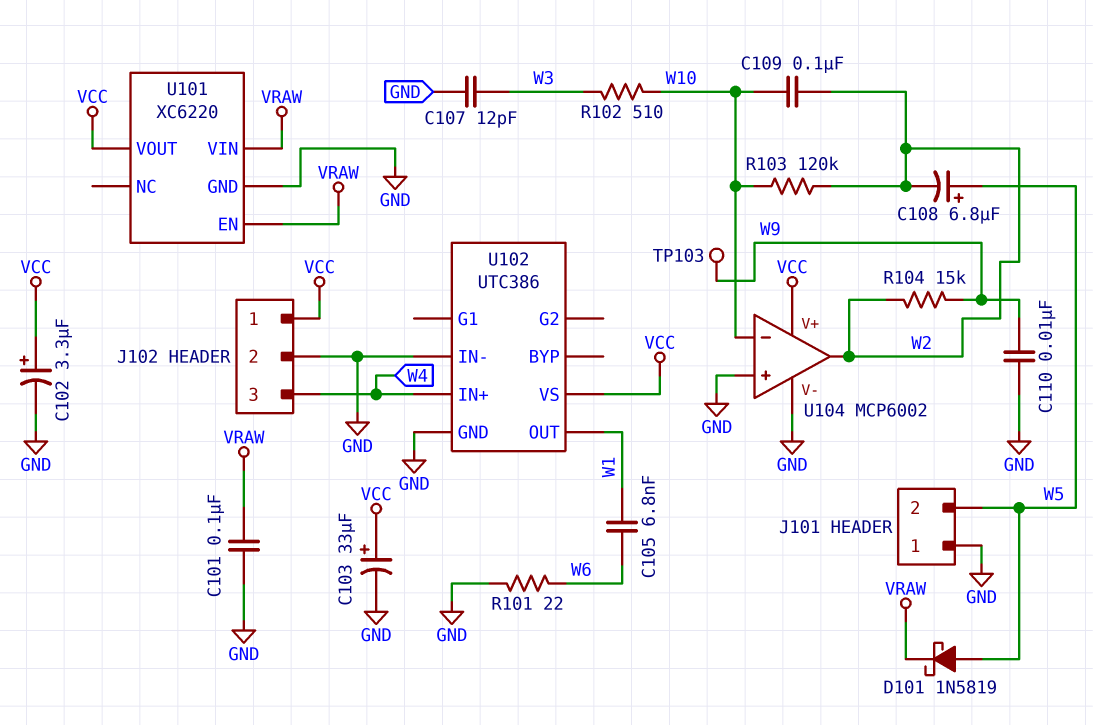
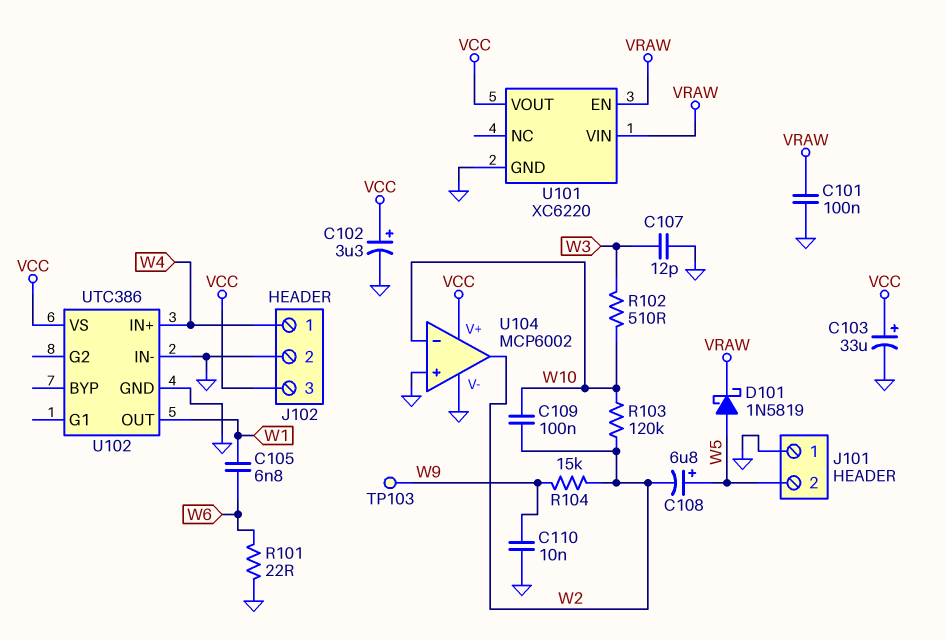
J102 pin 1: VCC -> W4
J102 pin 3: W4 -> VCC

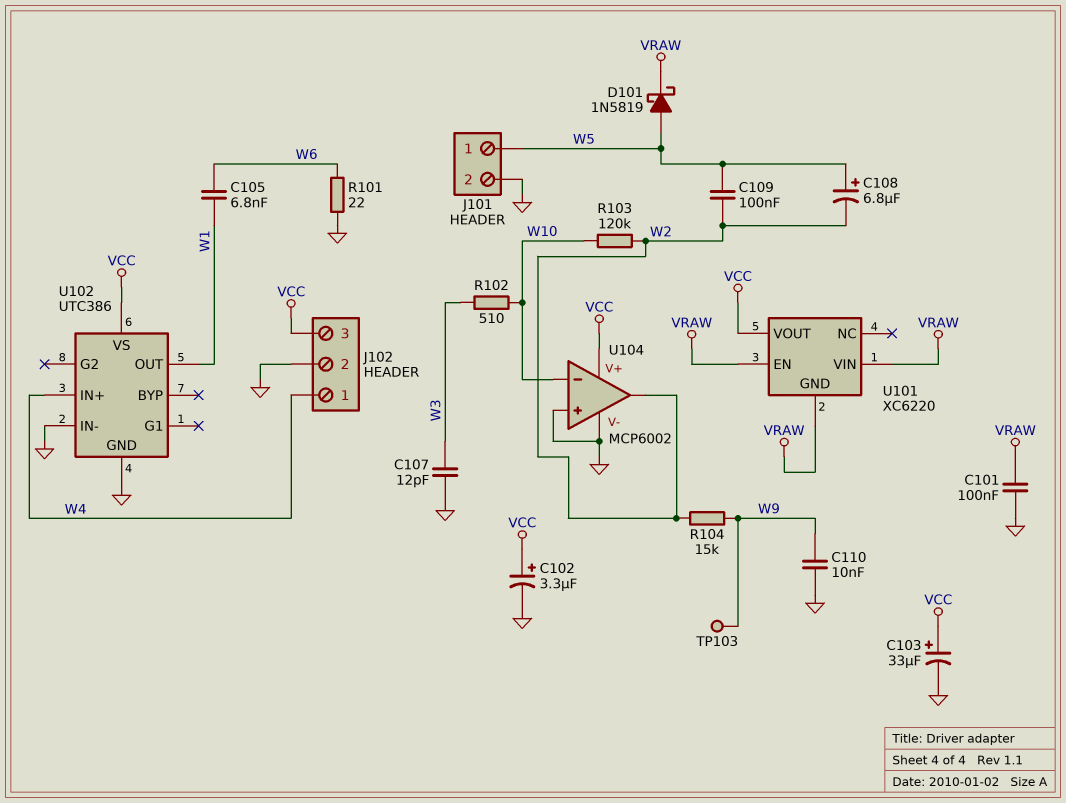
C109: 100nF (W2, W10) -> 100nF (W2, W5)
J101 pin 1: GND -> W5
J101 pin 2: W5 -> GND
U101 pin GND: GND -> VRAW

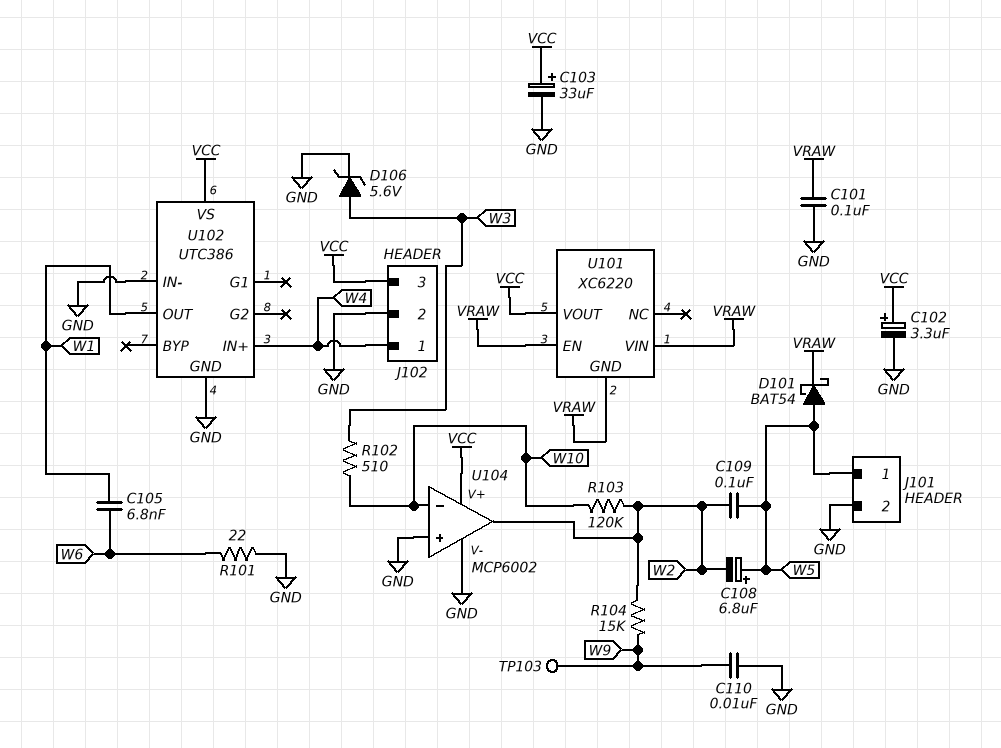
C107: 12pF (GND, W3) -> none
D101: schottky 1N5819 (A W5, K VRAW) -> schottky BAT54 (A W5, K VRAW)
D106: none -> zener 5.6V (A W3, K GND)

